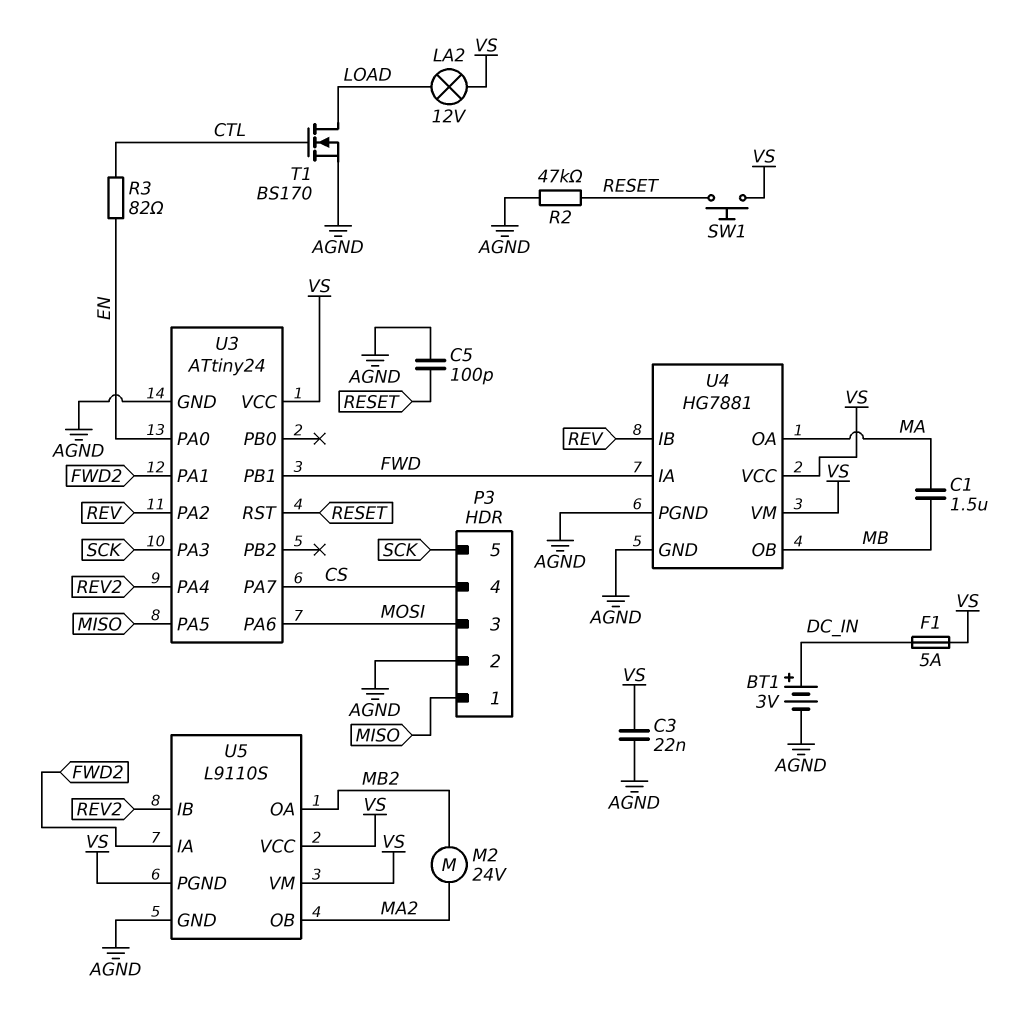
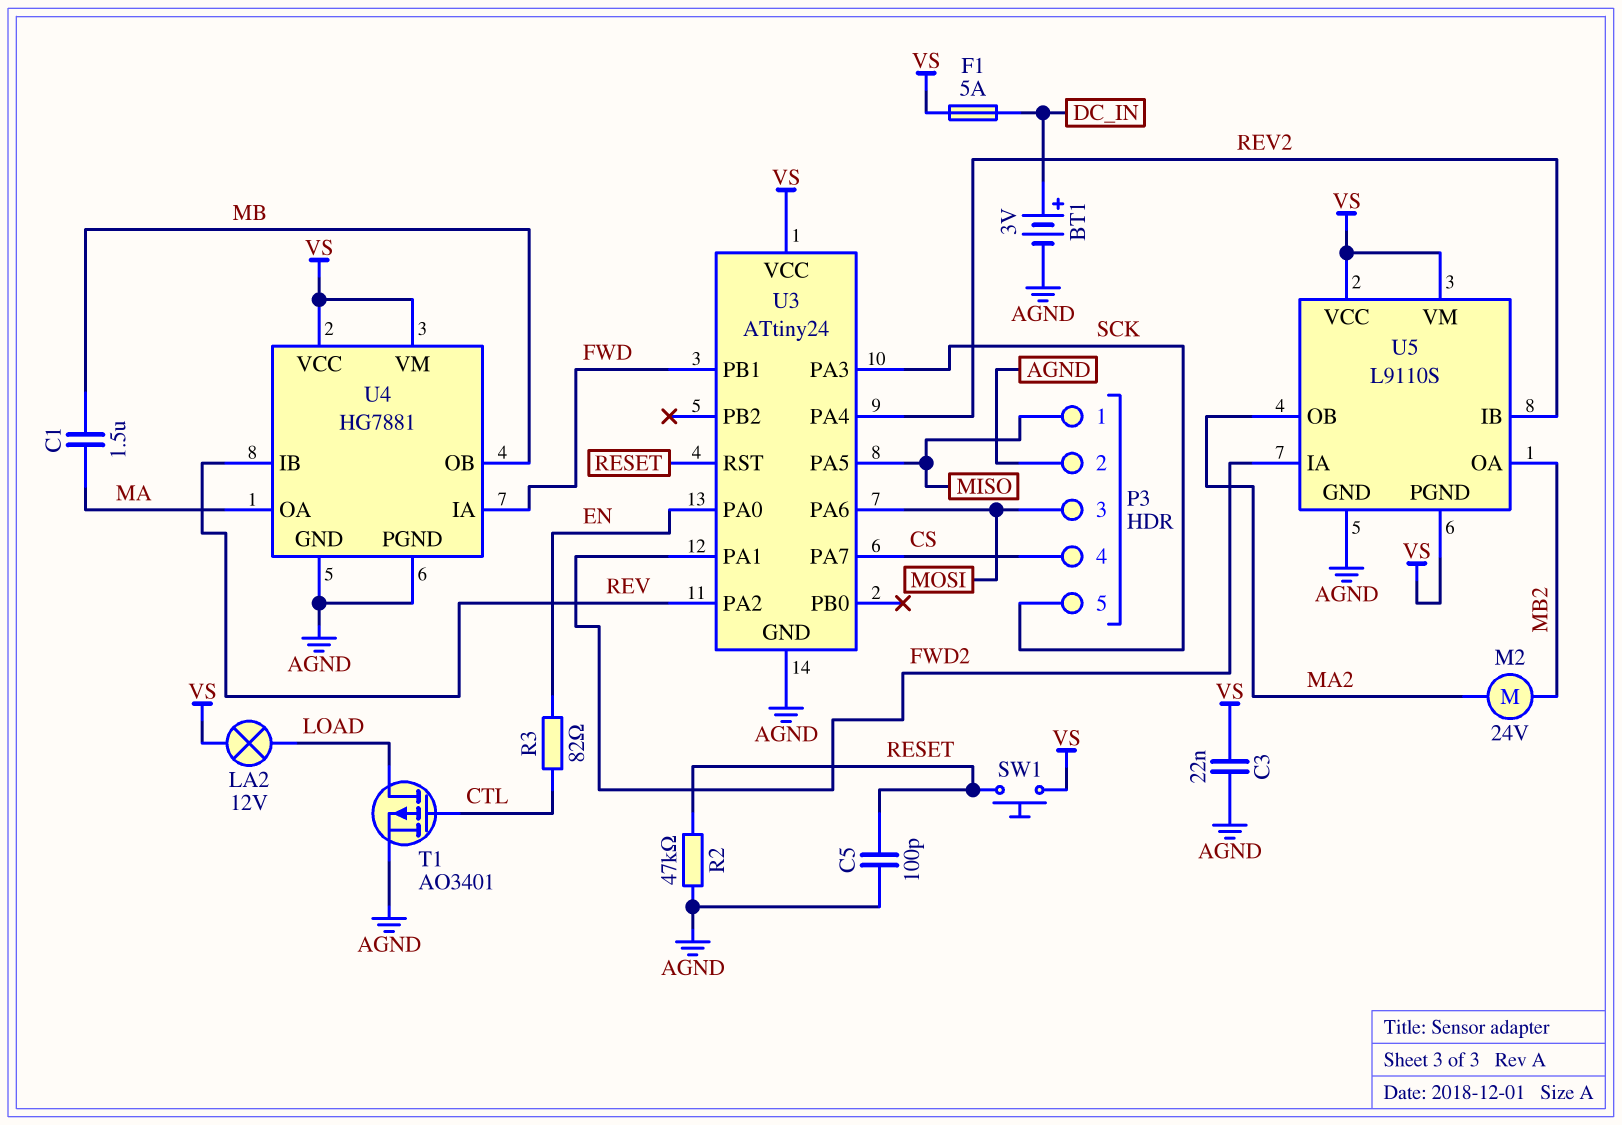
T1: NMOS BS170 (G CTL, D LOAD, S AGND) -> PMOS AO3401 (G CTL, D LOAD, S AGND)

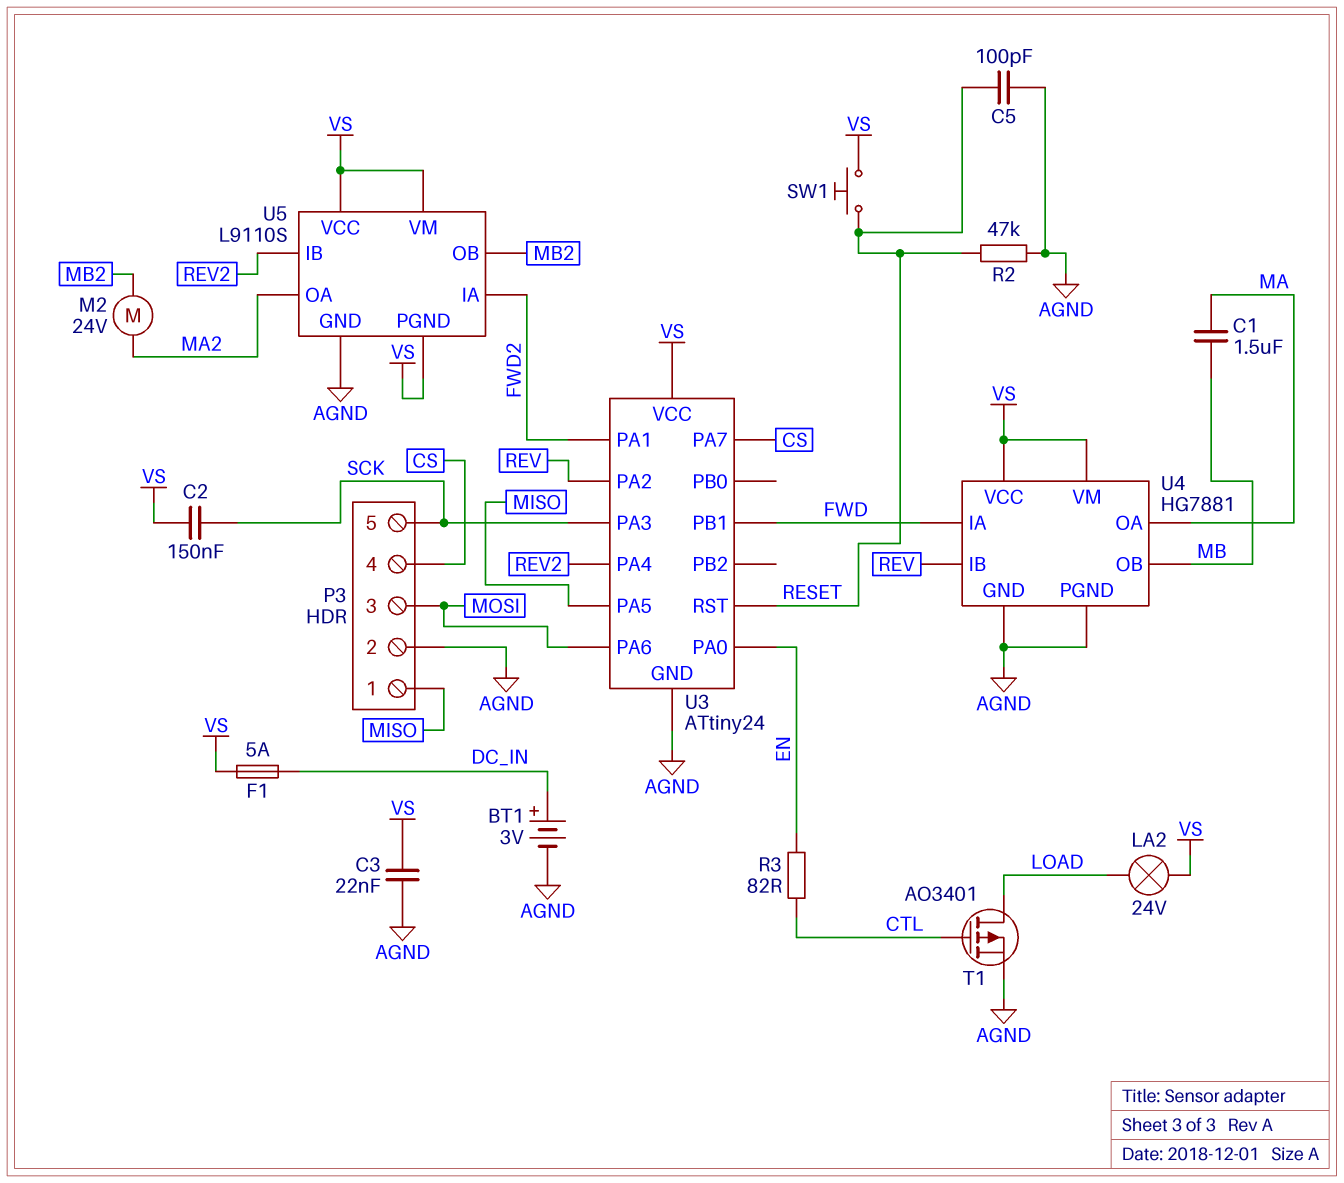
C2: none -> 150nF (SCK, VS)
LA2: lamp 12V (LOAD, VS) -> lamp 24V (LOAD, VS)
U5 pin OA: MB2 -> MA2
U5 pin OB: MA2 -> MB2

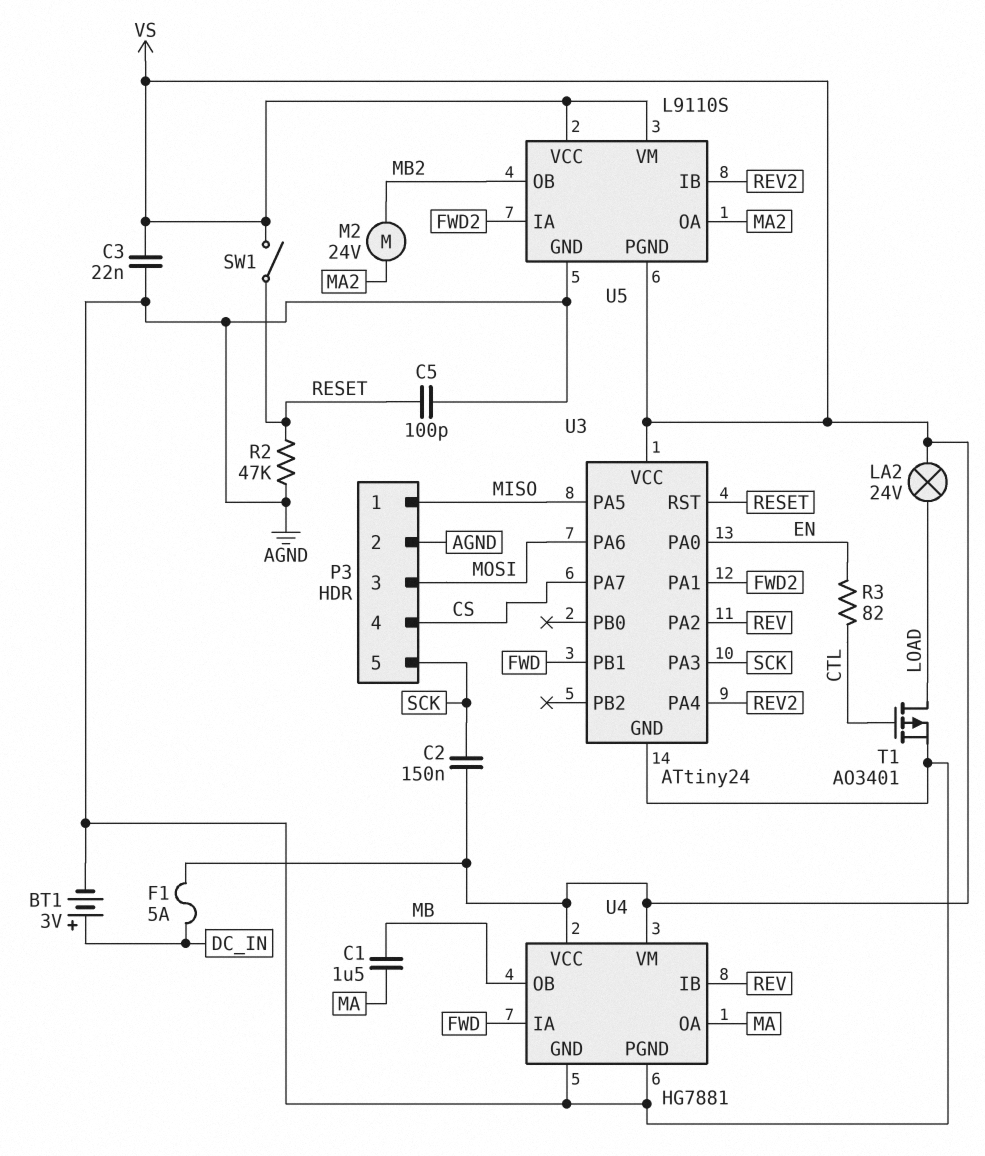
SW1: button (RESET, VS) -> switch (RESET, VS)

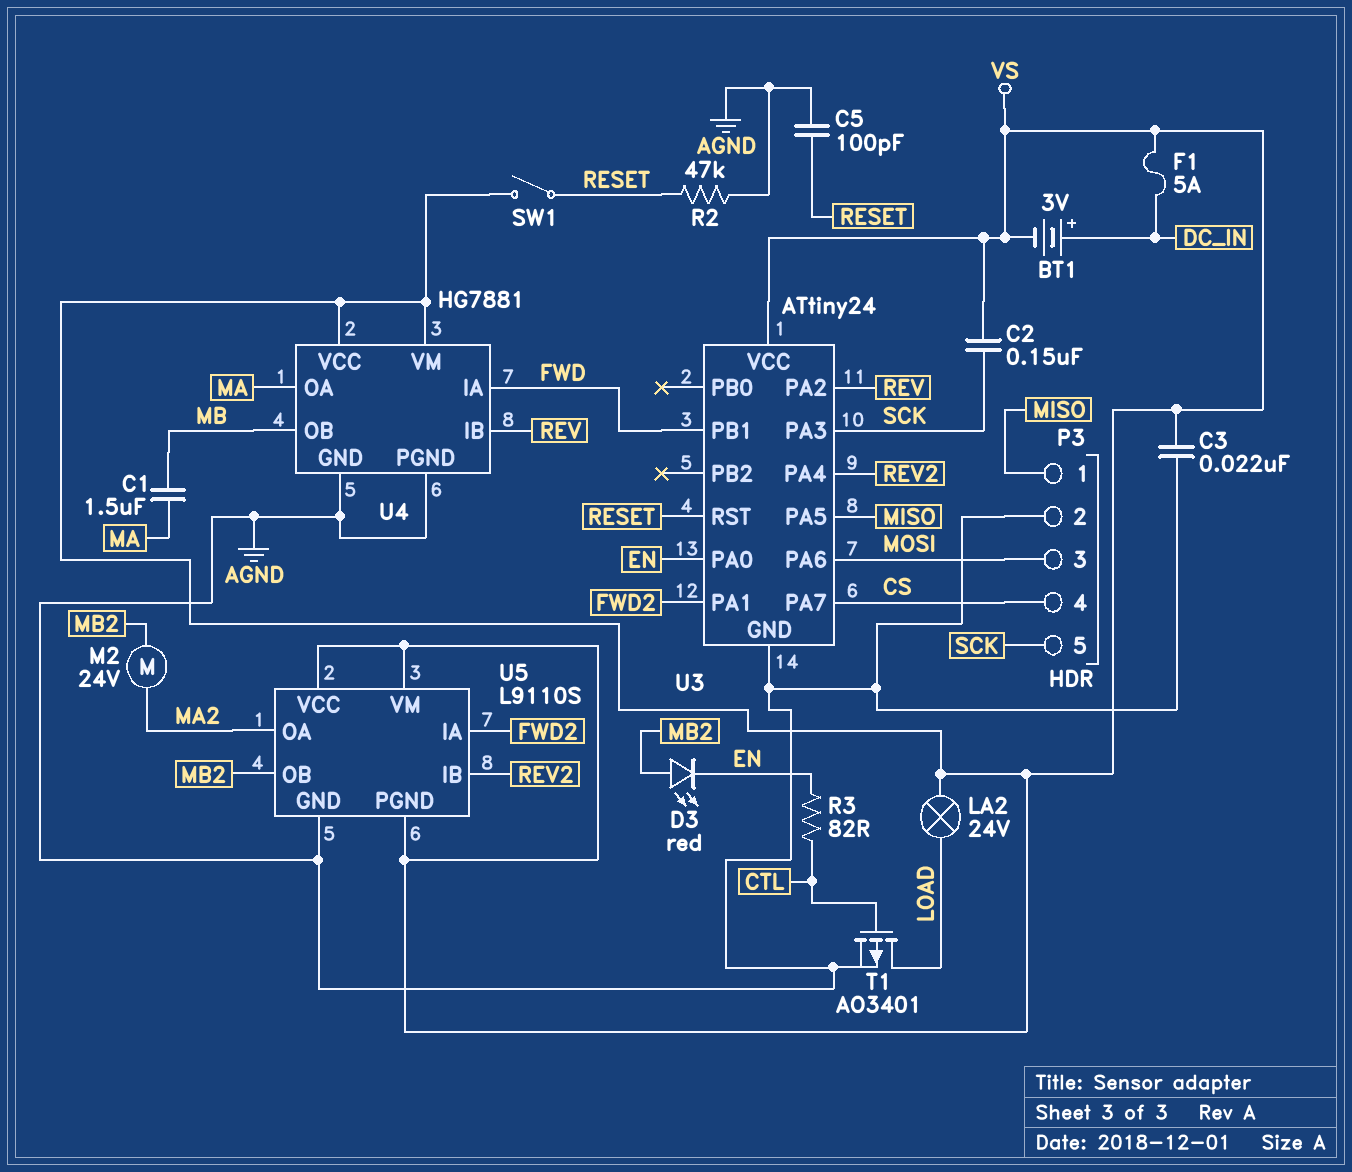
BT1: 3V (plus DC_IN, minus AGND) -> 3V (plus DC_IN, minus VS)
D3: none -> LED red (A MB2, K EN)

